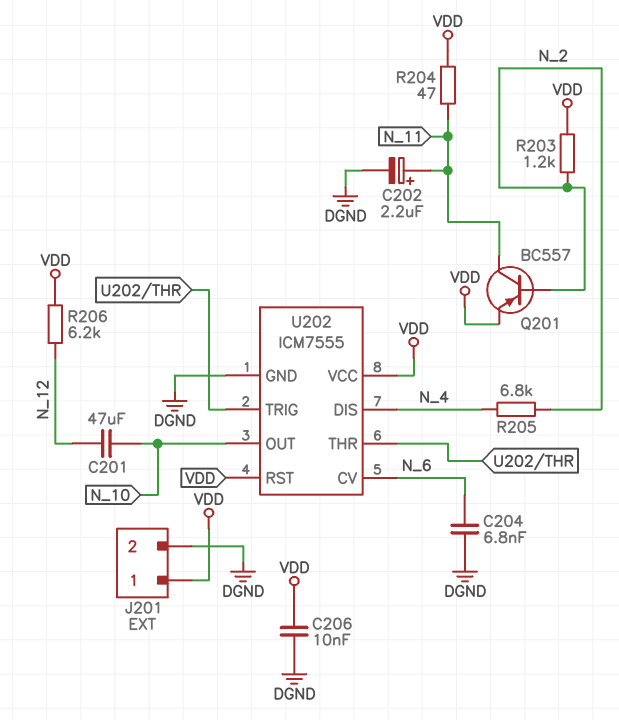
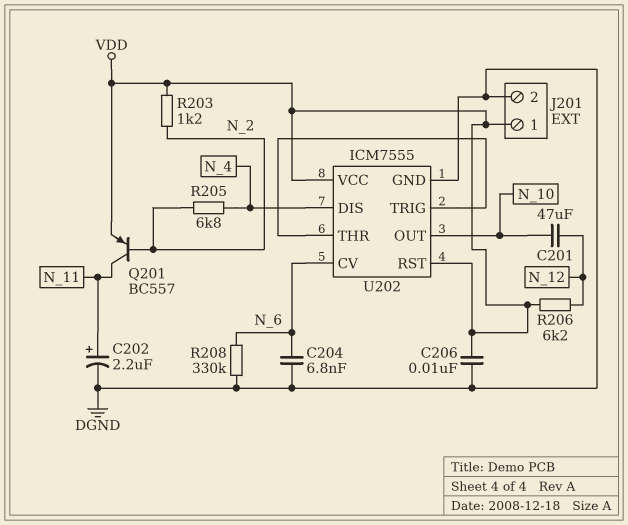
R204: 47 (N_11, VDD) -> none
R208: none -> 330k (DGND, N_6)

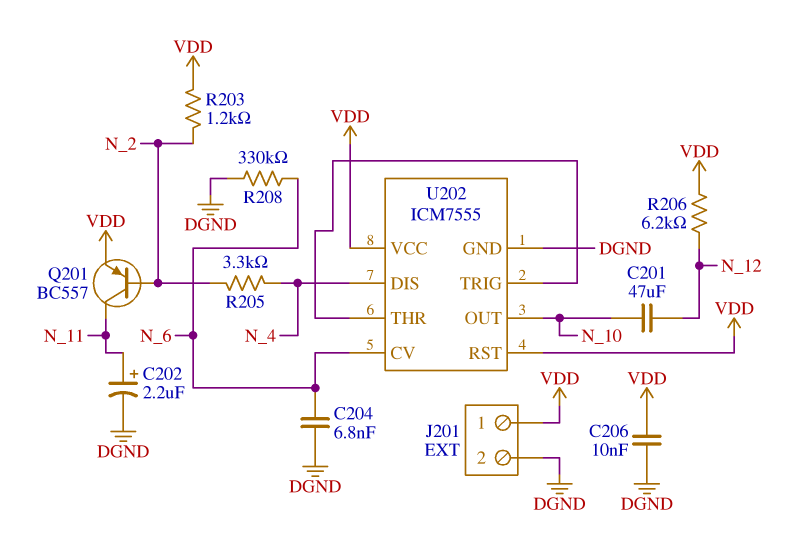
R205: 6.8k (N_2, N_4) -> 3.3k (N_2, N_4)

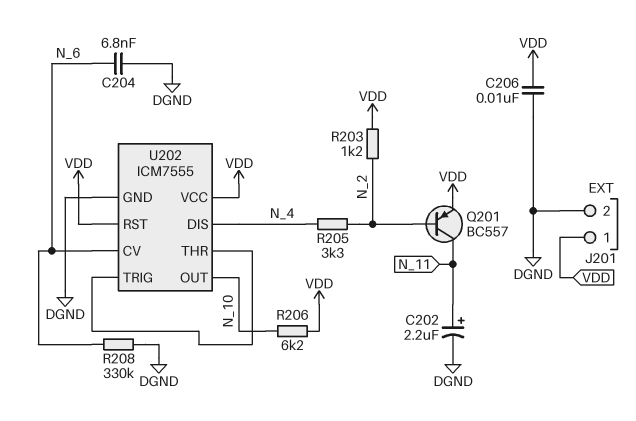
C201: 47uF (N_10, N_12) -> none
R206: 6.2k (N_12, VDD) -> 6.2k (N_10, VDD)

